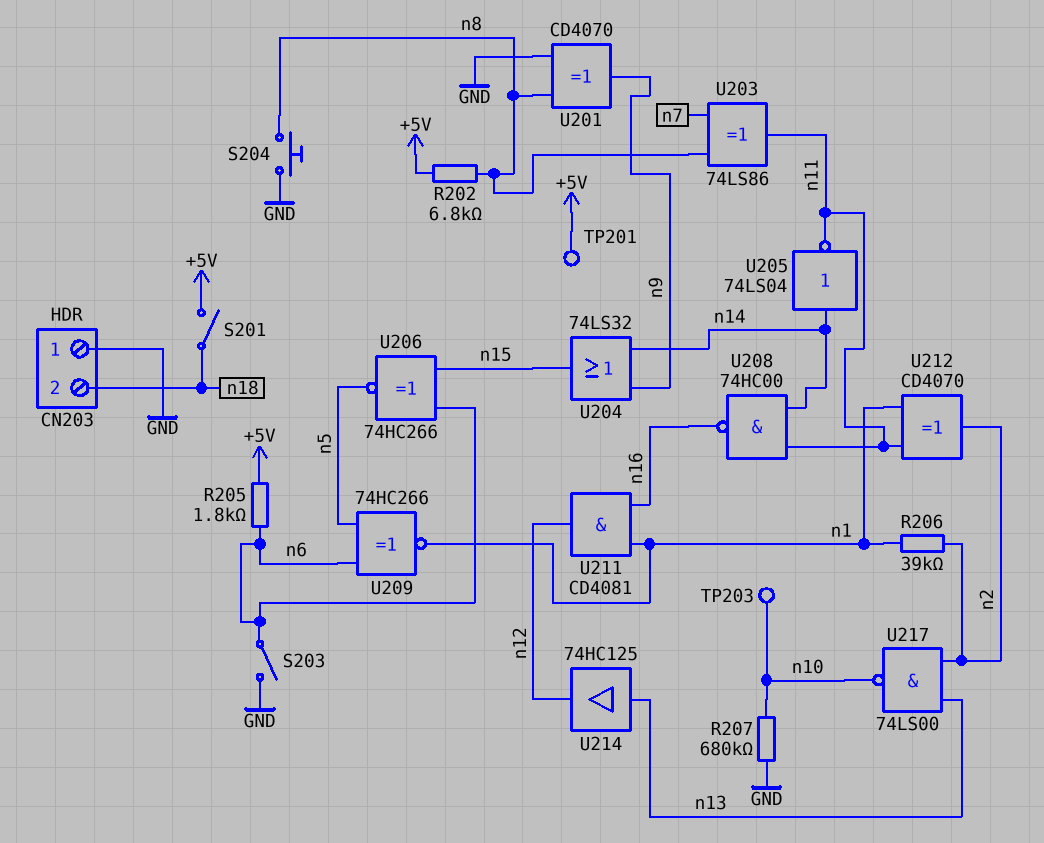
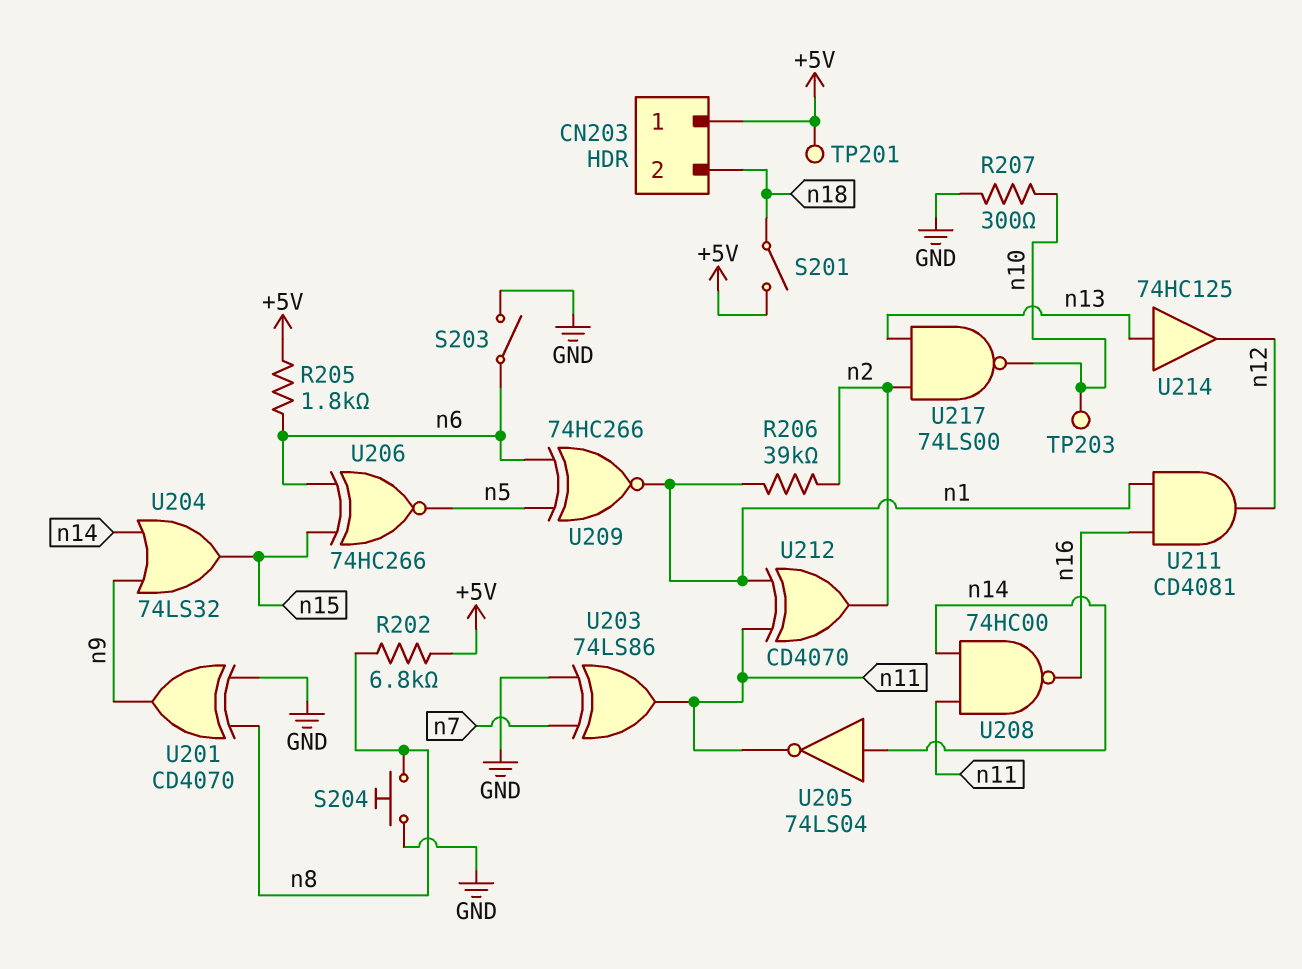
CN203 pin 1: GND -> +5V
R207: 680k (GND, n10) -> 300 (GND, n10)
U203: XOR 74LS86 (in n7, in n8, out n11) -> XOR 74LS86 (in GND, in n7, out n11)

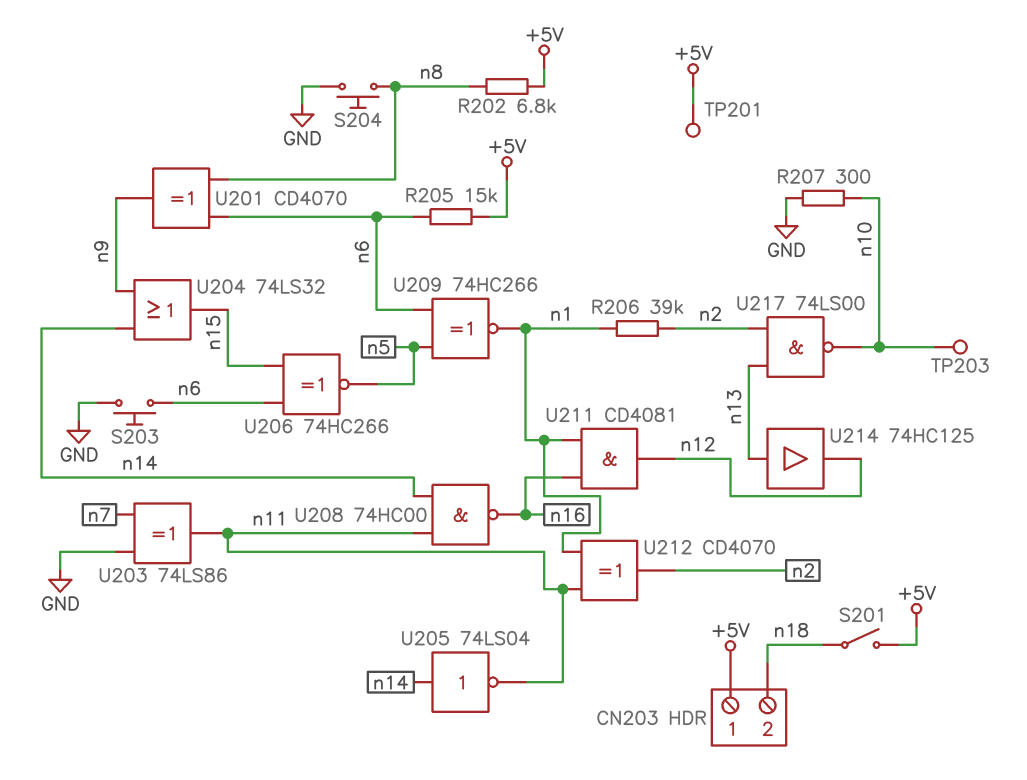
R205: 1.8k (+5V, n6) -> 15k (+5V, n6)
S203: switch (GND, n6) -> button (GND, n6)
U201: XOR CD4070 (in GND, in n8, out n9) -> XOR CD4070 (in n6, in n8, out n9)

